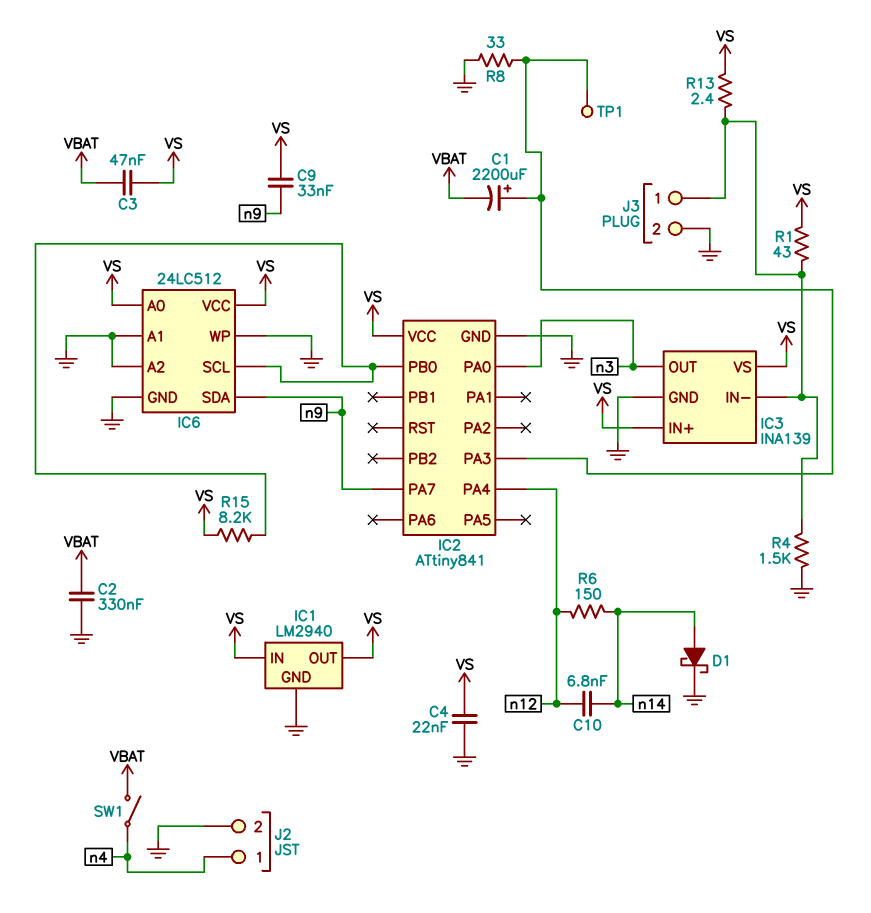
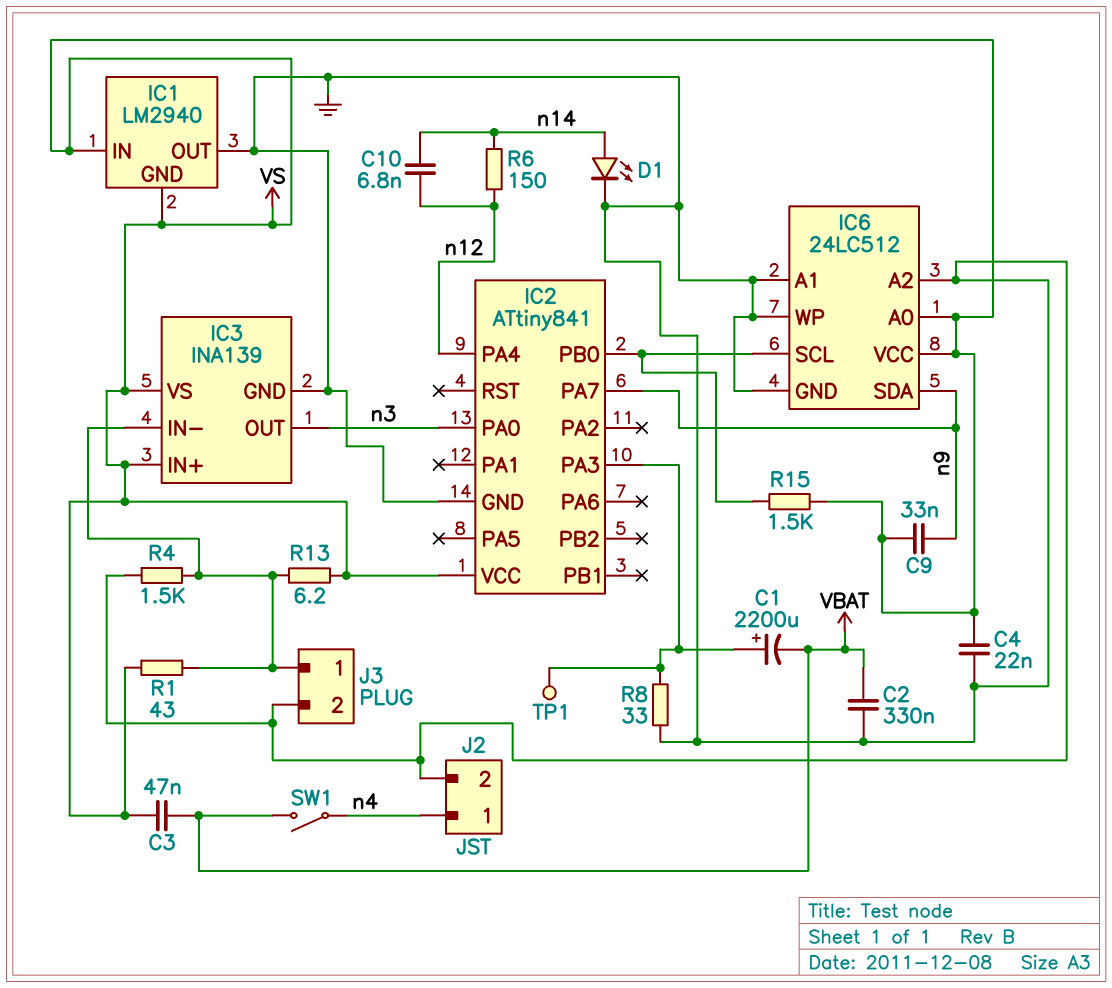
D1: schottky (A n14, K GND) -> LED (A n14, K GND)
IC1 pin GND: GND -> VS
IC1 pin OUT: VS -> GND
R13: 2.4 (IC3/IN-, VS) -> 6.2 (IC3/IN-, VS)
R15: 8.2k (IC2/PB0, VS) -> 1.5k (IC2/PB0, VS)

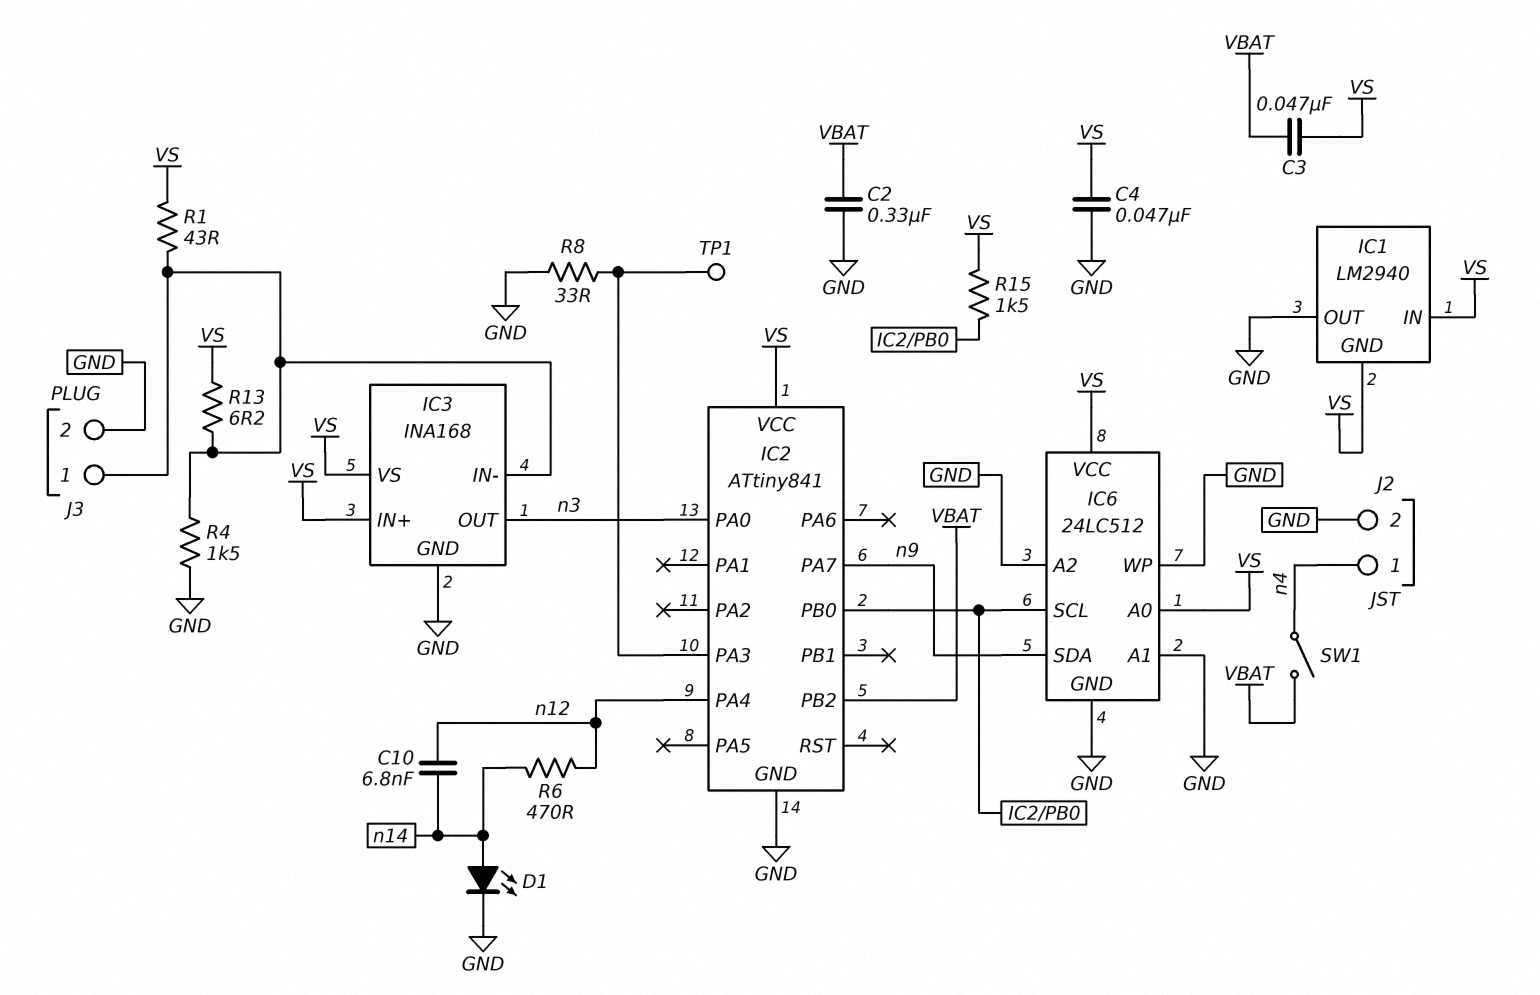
C1: 2200uF (plus IC2/PA3, minus VBAT) -> none
C4: 22nF (GND, VS) -> 47nF (GND, VS)
C9: 33nF (VS, n9) -> none
IC2 pin PB2: none -> VBAT
IC3: INA139 -> INA168
R6: 150 (n12, n14) -> 470 (n12, n14)

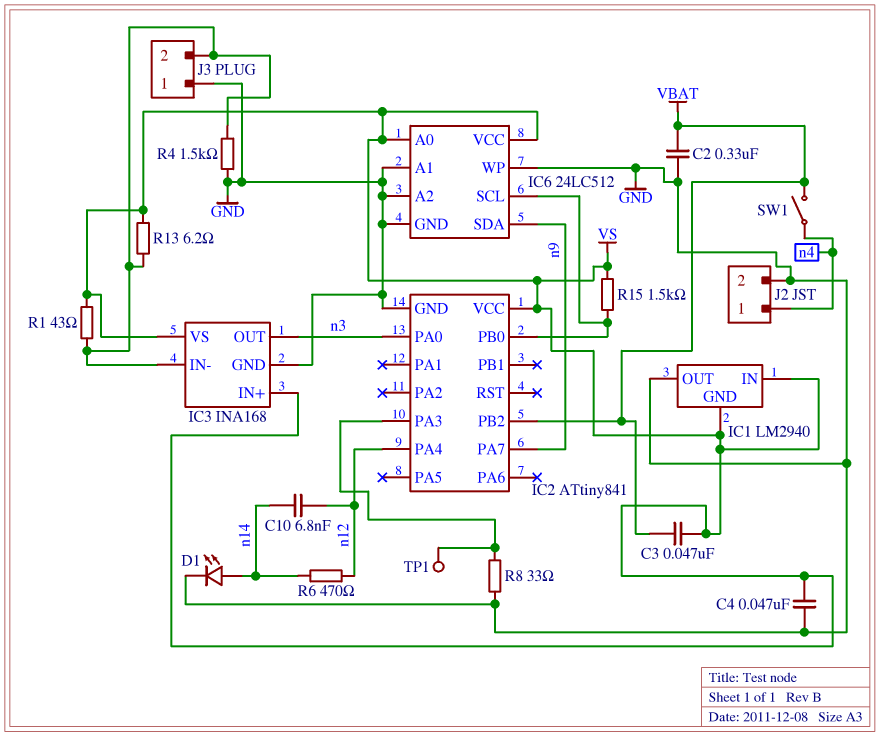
J3 pin 1: IC3/IN- -> GND
J3 pin 2: GND -> IC3/IN-

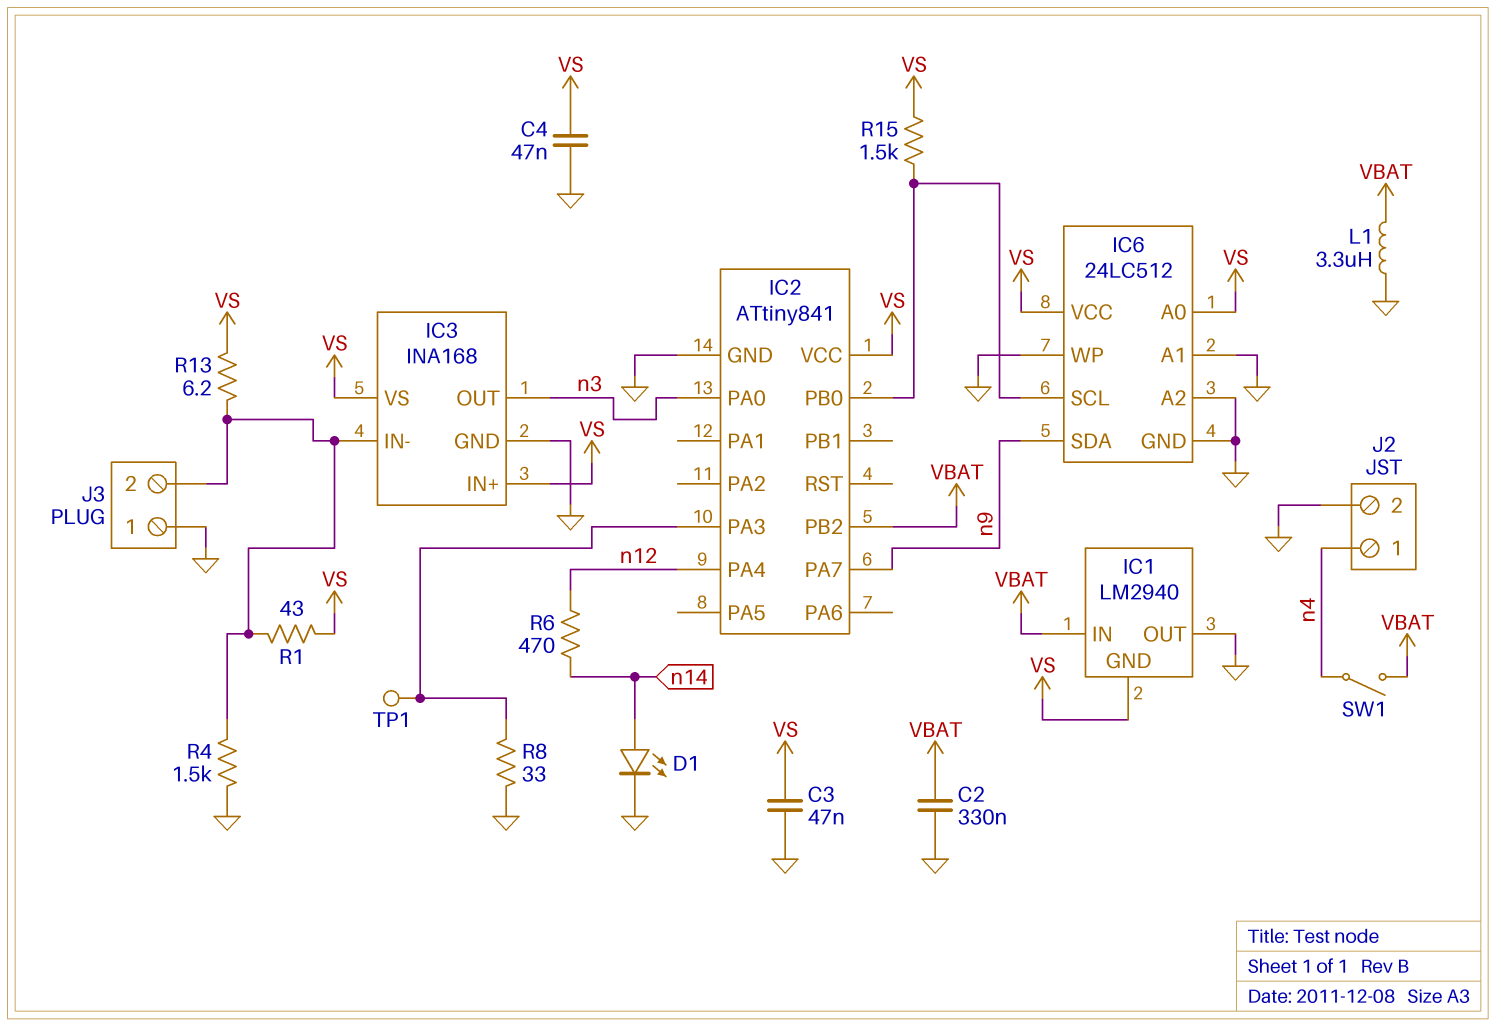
C3: 47nF (VBAT, VS) -> 47nF (GND, VS)
C10: 6.8nF (n12, n14) -> none
IC1 pin IN: VS -> VBAT
L1: none -> 3.3uH (GND, VBAT)

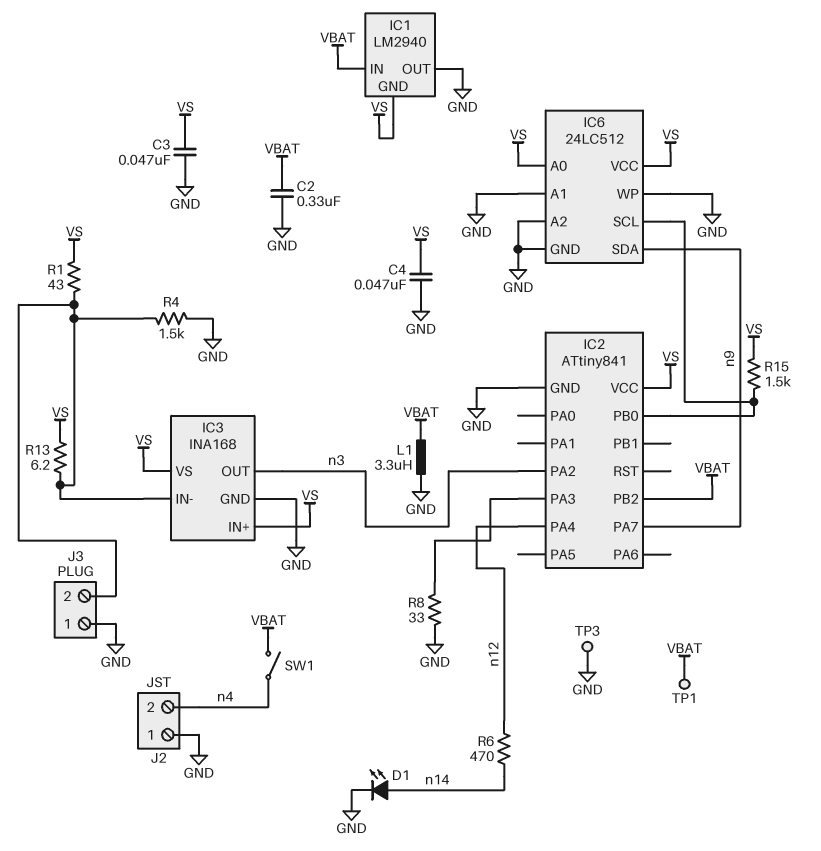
IC2 pin PA0: n3 -> none
IC2 pin PA2: none -> n3
J2 pin 1: n4 -> GND
J2 pin 2: GND -> n4
TP1: test point (IC2/PA3) -> test point (VBAT)
TP3: none -> test point (GND)

